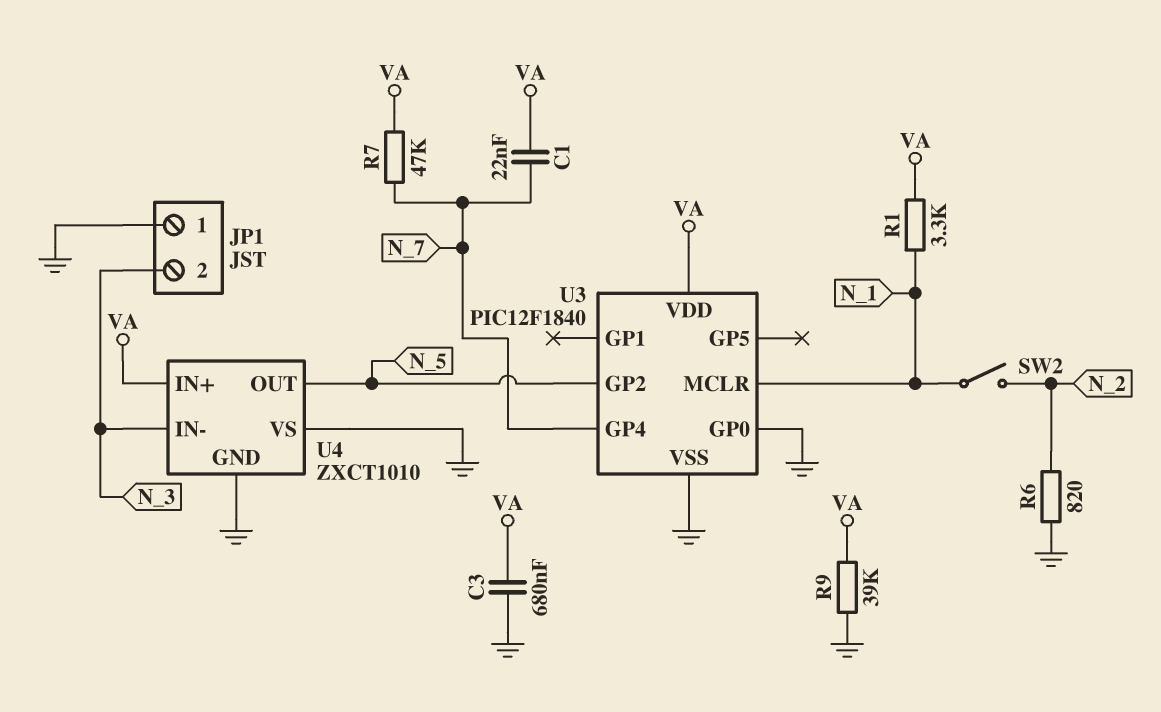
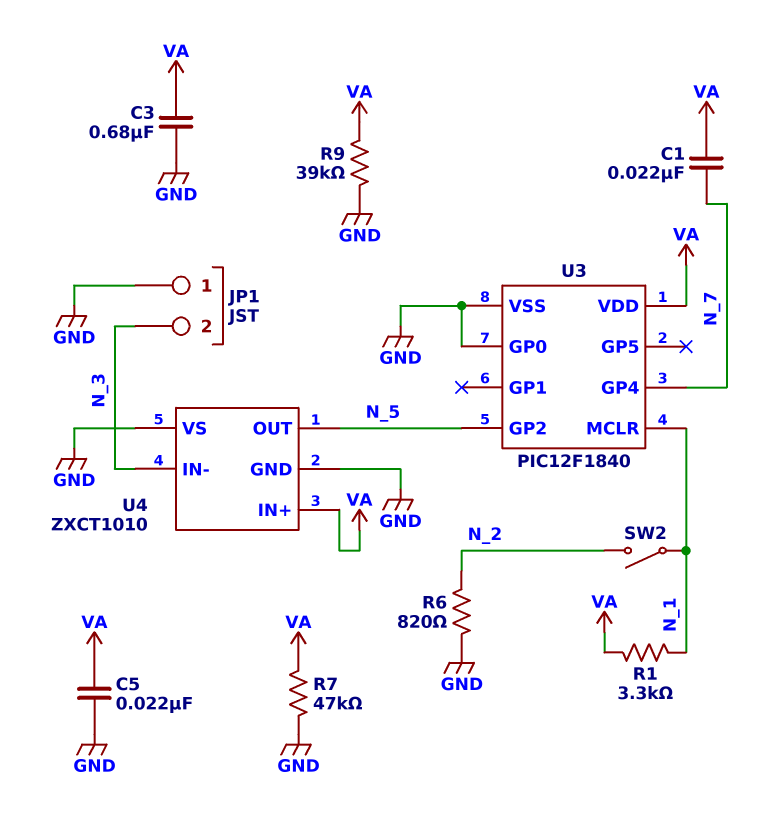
C5: none -> 22nF (GND, VA)
R7: 47k (N_7, VA) -> 47k (GND, VA)

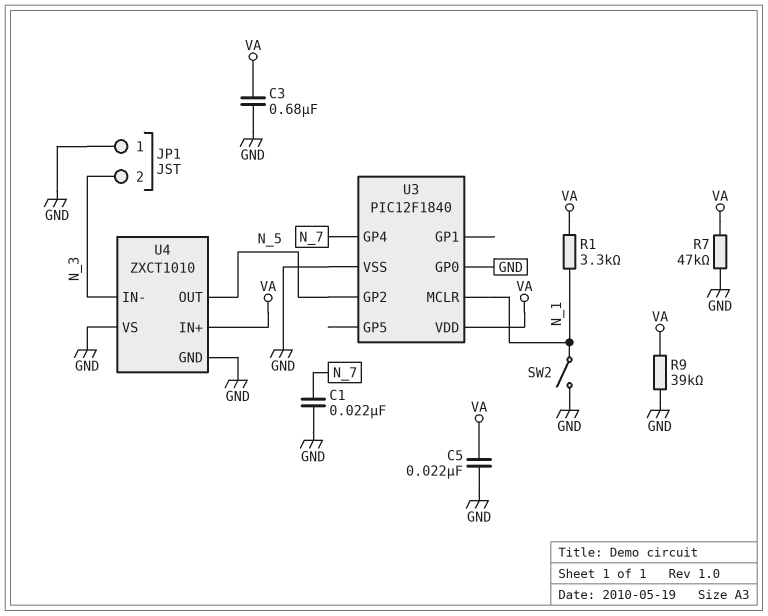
C1: 22nF (N_7, VA) -> 22nF (GND, N_7)
R6: 820 (GND, N_2) -> none
SW2: switch (N_1, N_2) -> switch (GND, N_1)

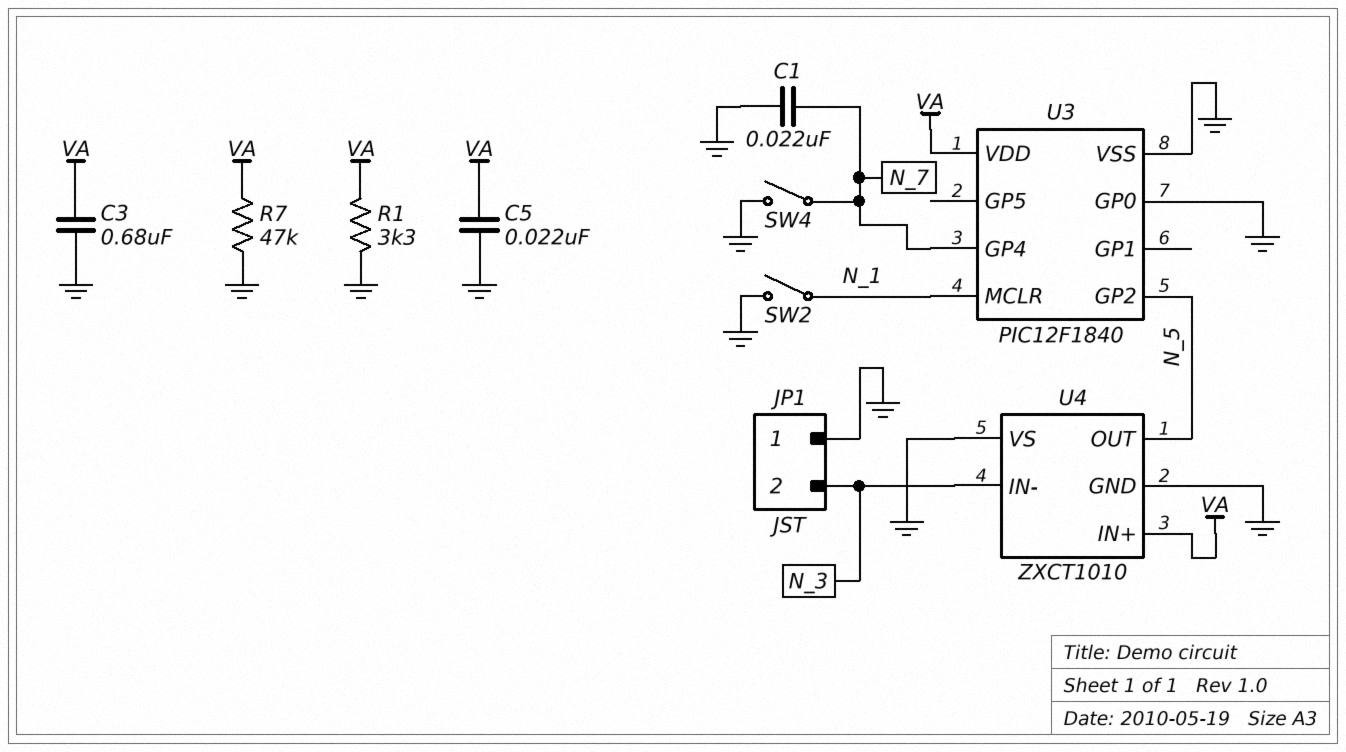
R1: 3.3k (N_1, VA) -> 3.3k (GND, VA)
R9: 39k (GND, VA) -> none
SW4: none -> switch (GND, N_7)

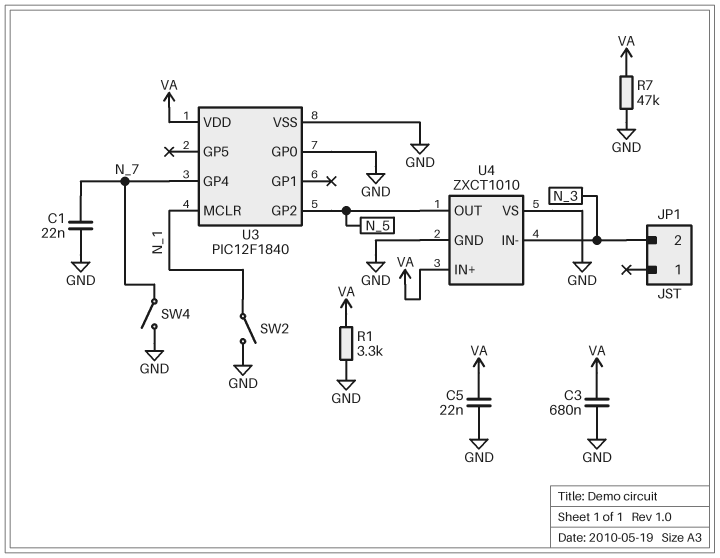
JP1 pin 1: GND -> none

